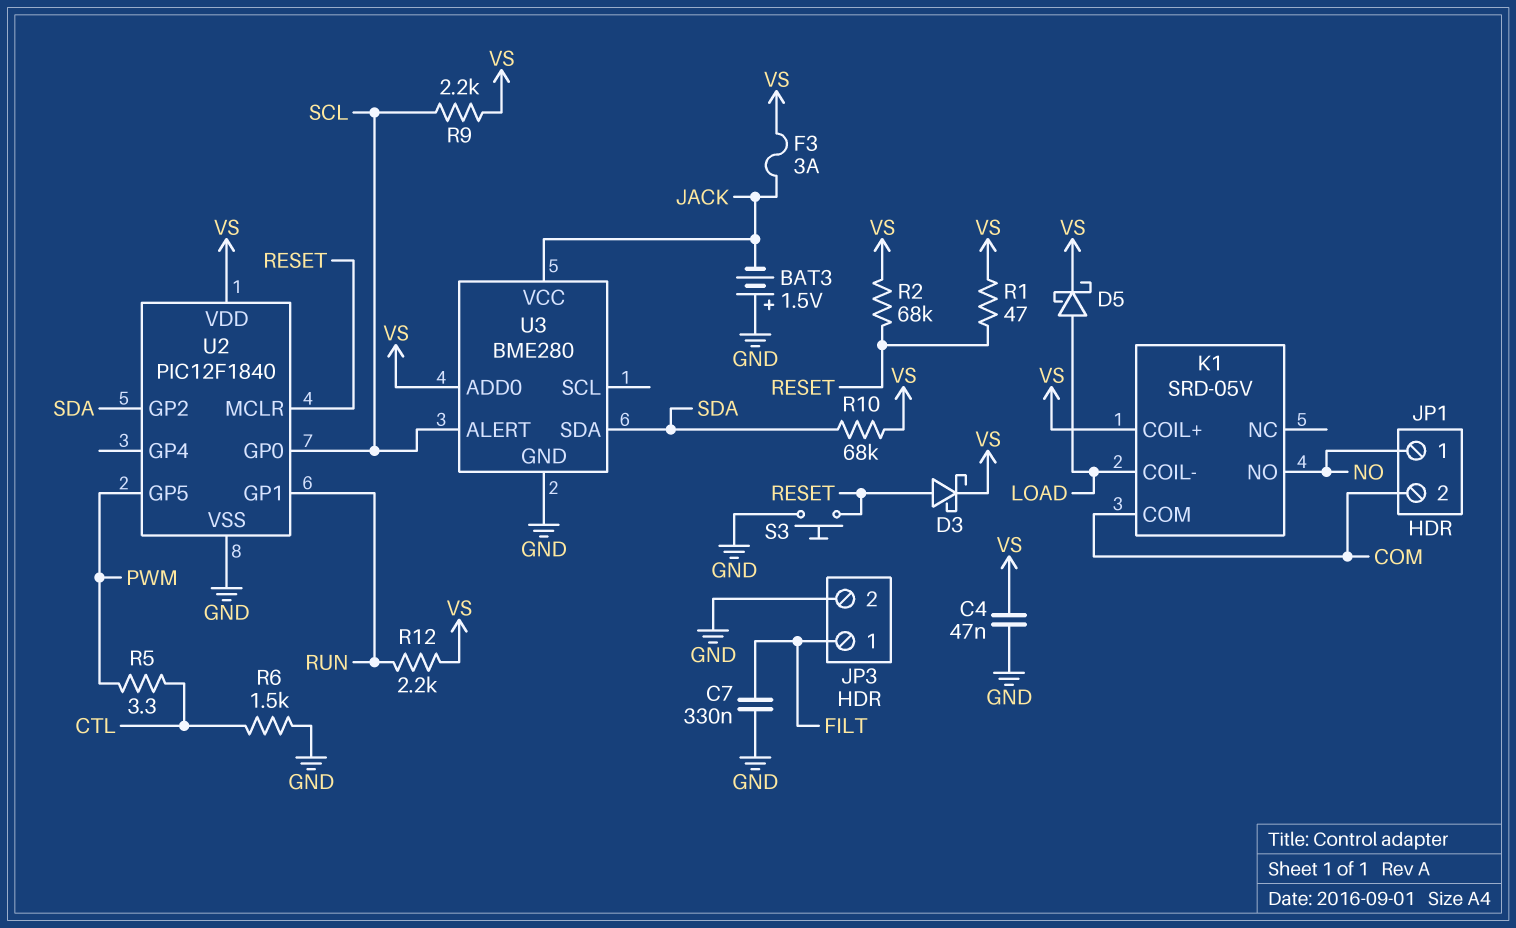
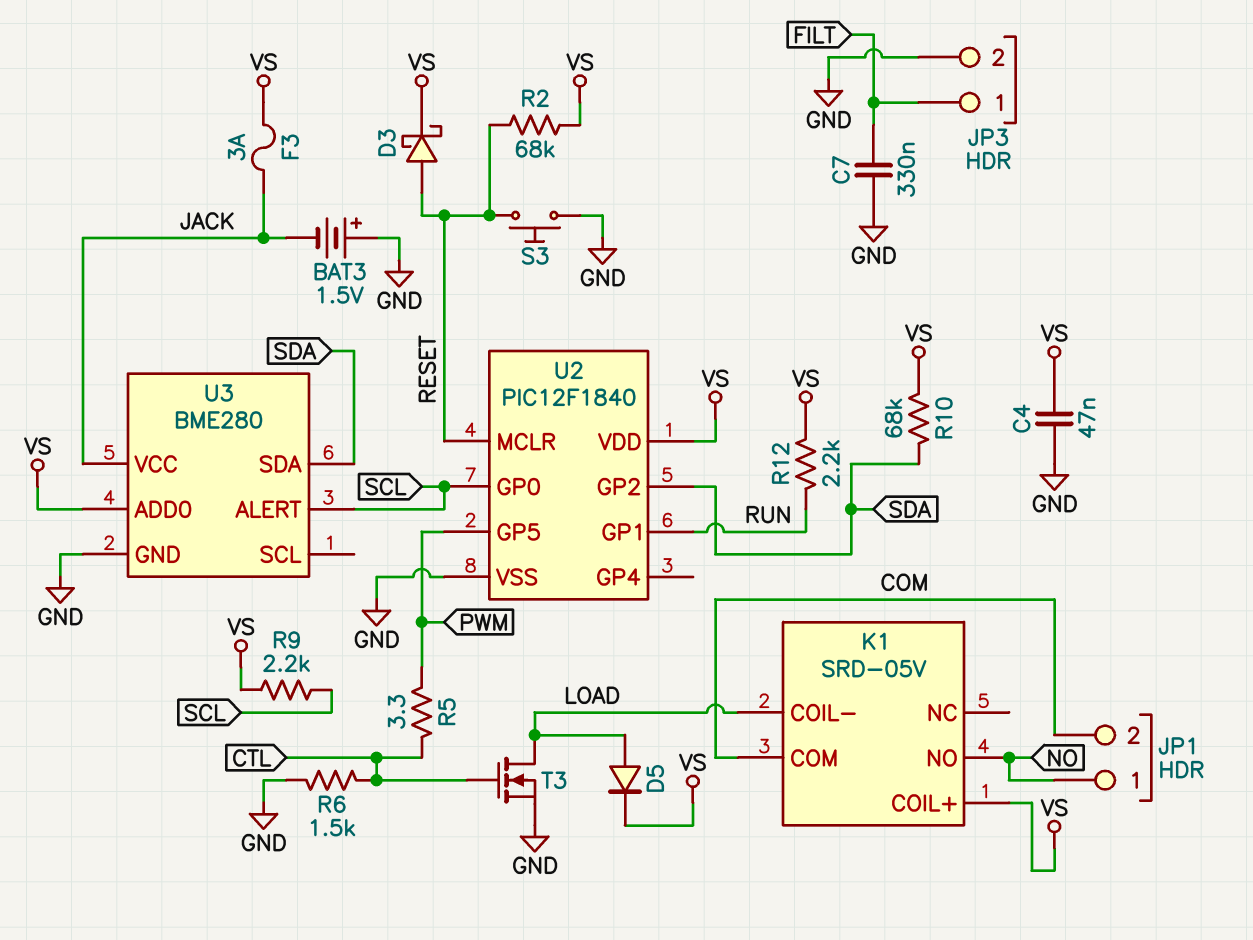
D5: schottky (A LOAD, K VS) -> diode (A LOAD, K VS)
R1: 47 (RESET, VS) -> none
T3: none -> NMOS (G CTL, D LOAD, S GND)

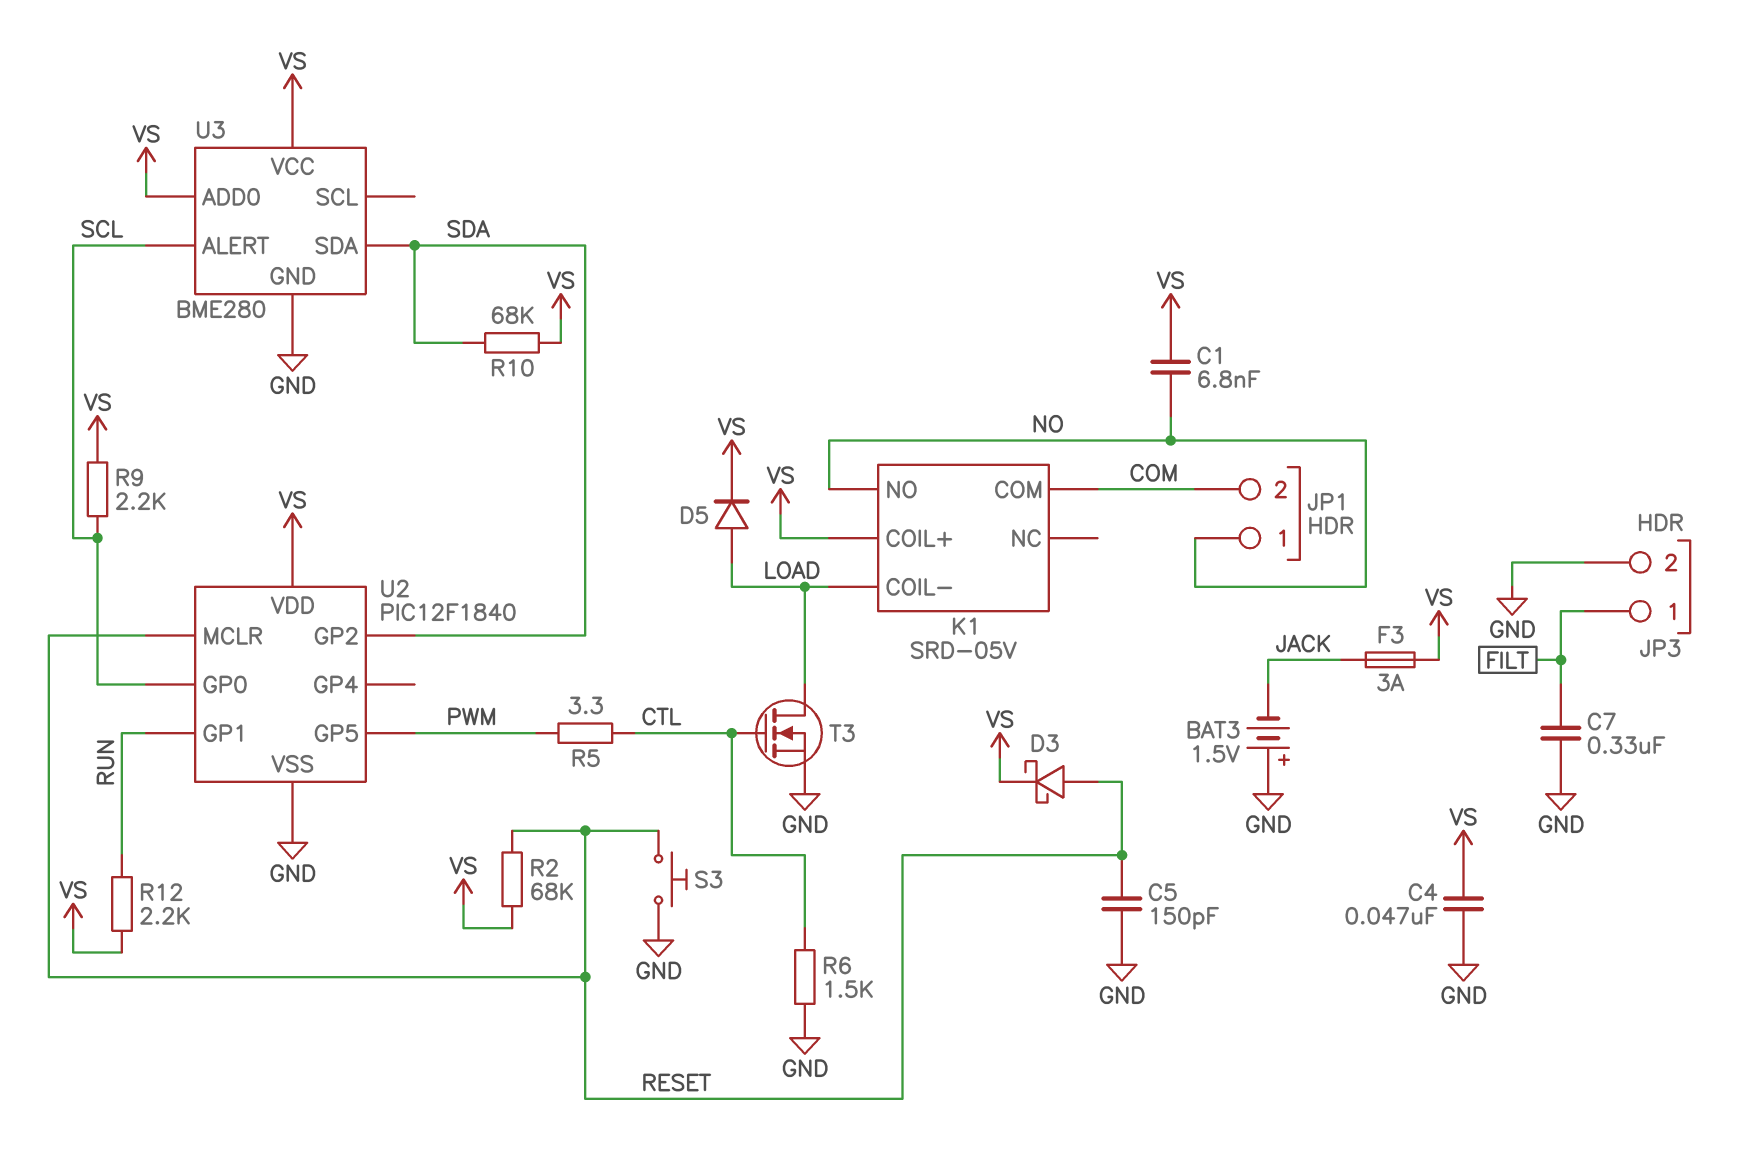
C1: none -> 6.8nF (NO, VS)
C5: none -> 150pF (GND, RESET)
U3 pin VCC: JACK -> VS

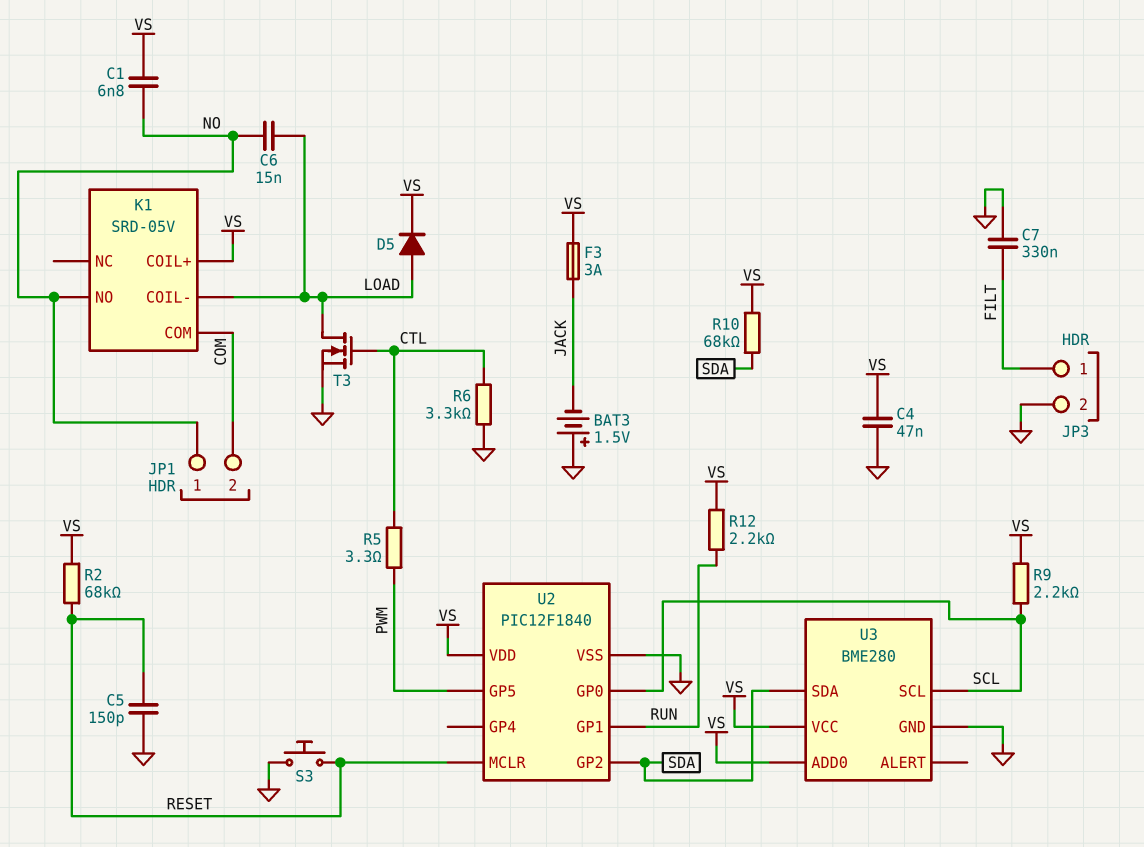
C6: none -> 15nF (LOAD, NO)
D3: schottky (A RESET, K VS) -> none
R6: 1.5k (CTL, GND) -> 3.3k (CTL, GND)
U3 pin ALERT: SCL -> none
U3 pin SCL: none -> SCL

